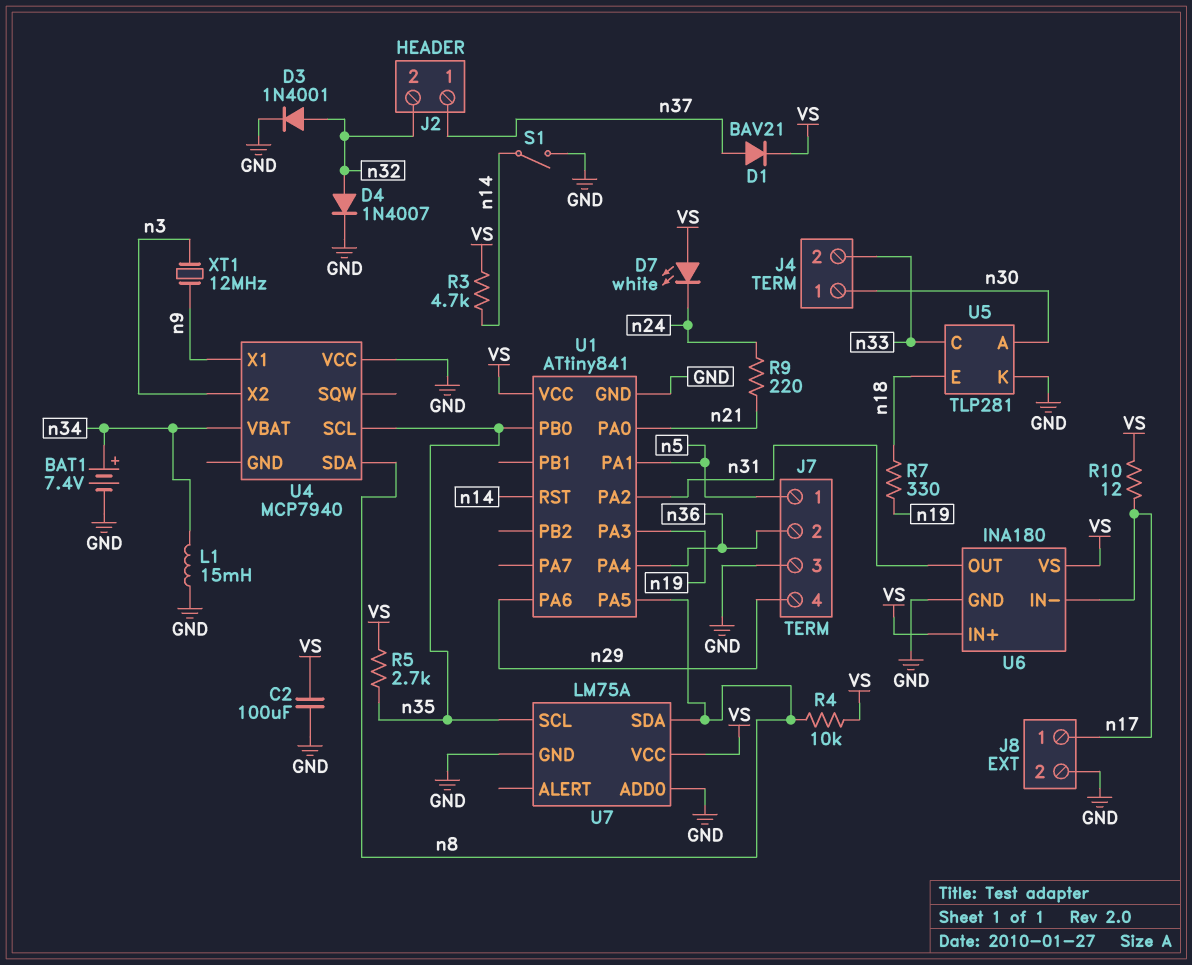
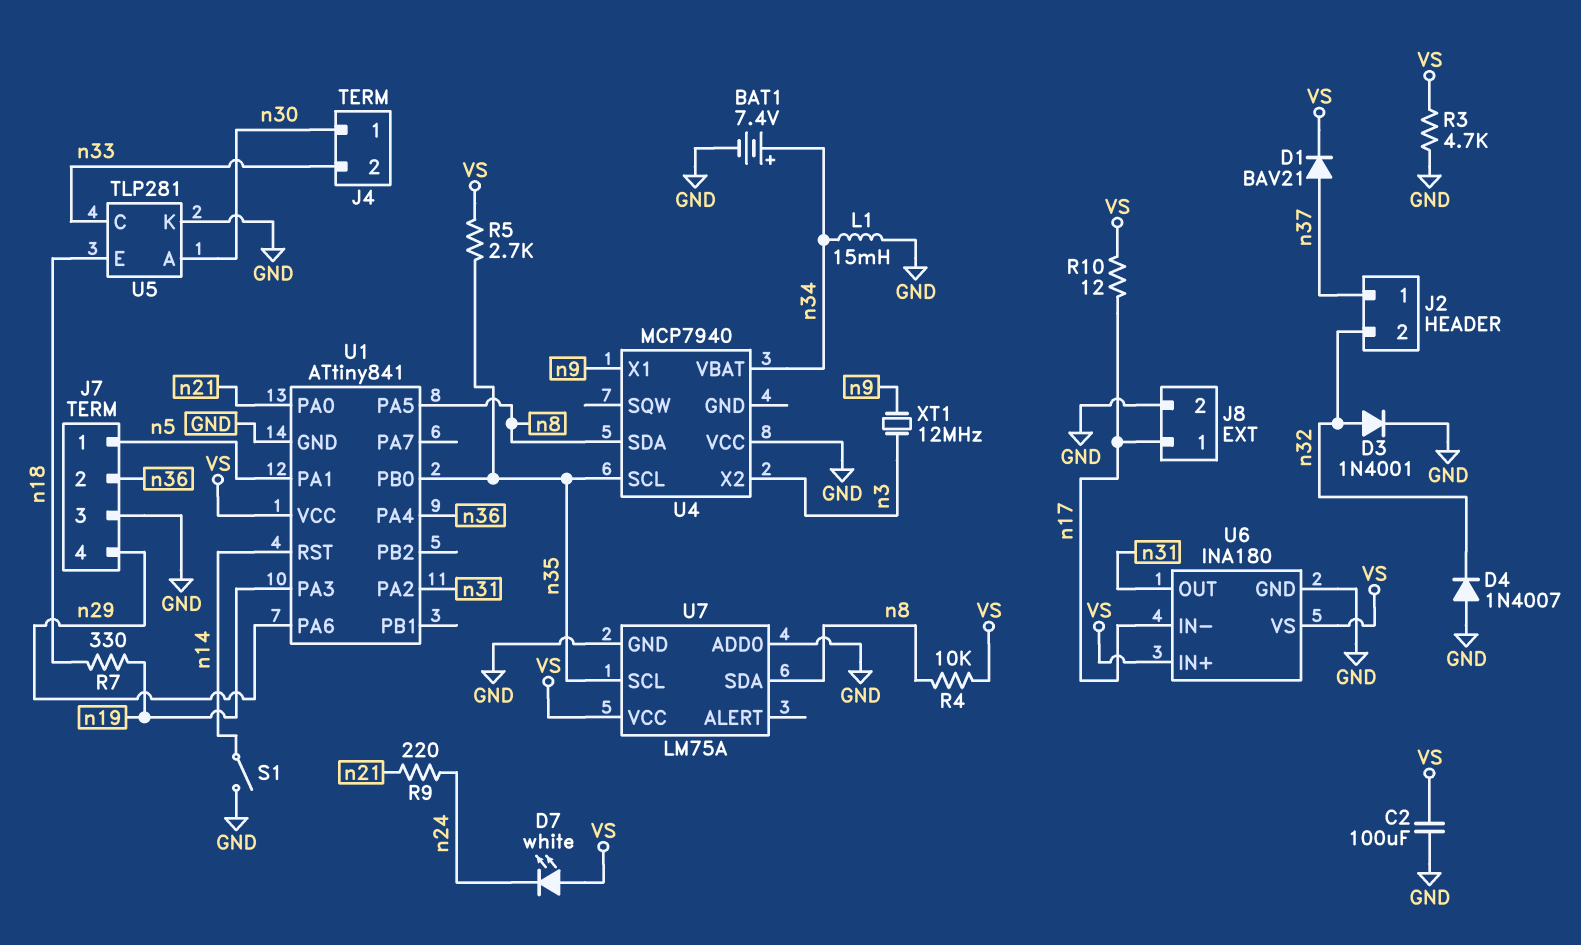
D4: diode 1N4007 (A n32, K GND) -> diode 1N4007 (A GND, K n32)
R3: 4.7k (VS, n14) -> 4.7k (GND, VS)

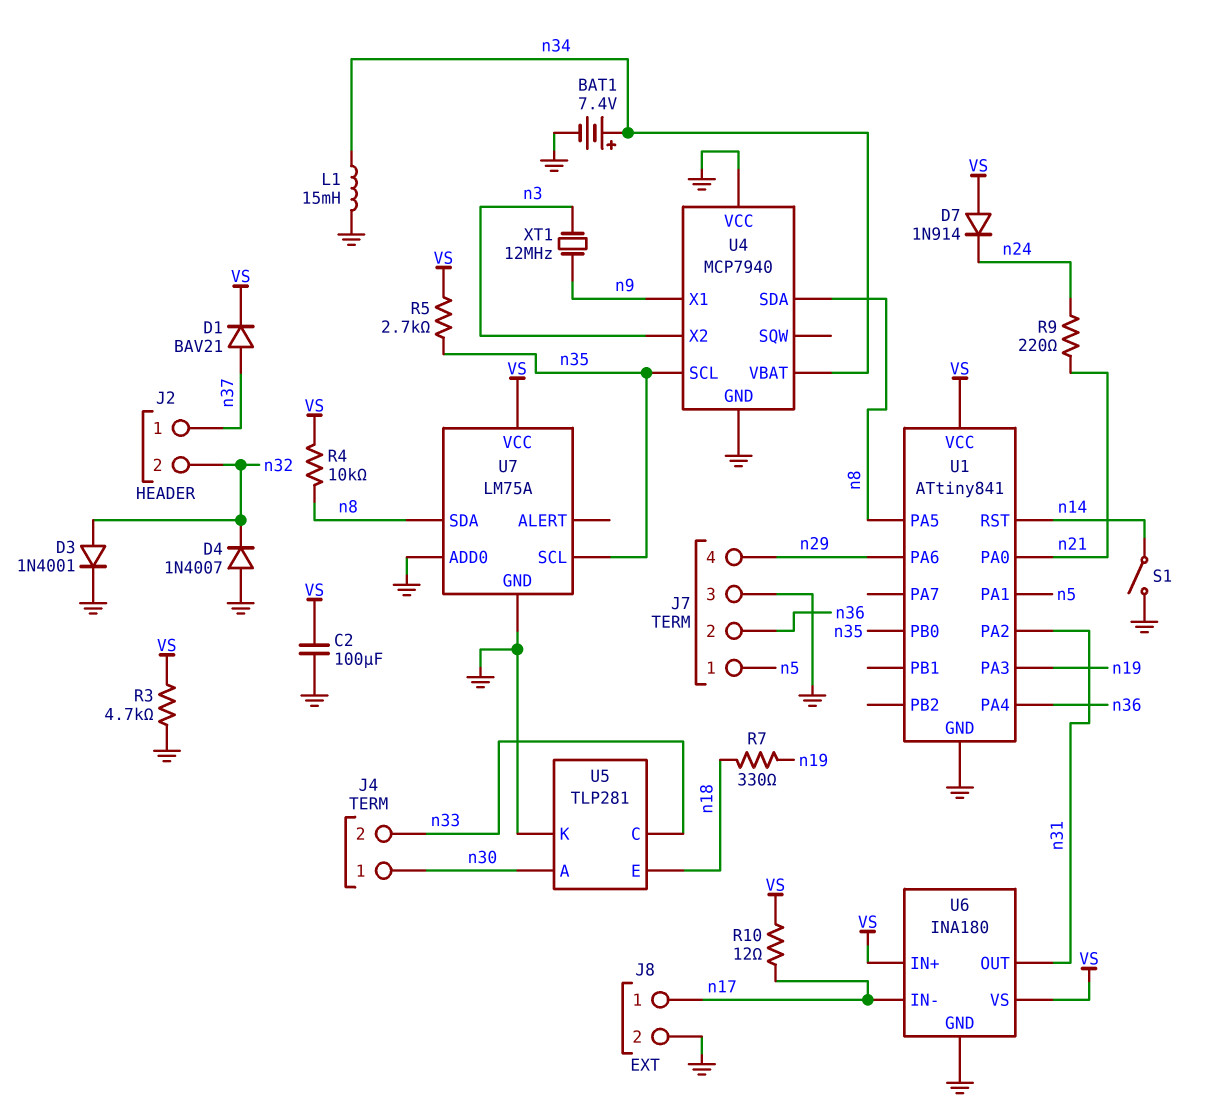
D7: LED white (A VS, K n24) -> diode 1N914 (A VS, K n24)
U4 pin GND: none -> GND

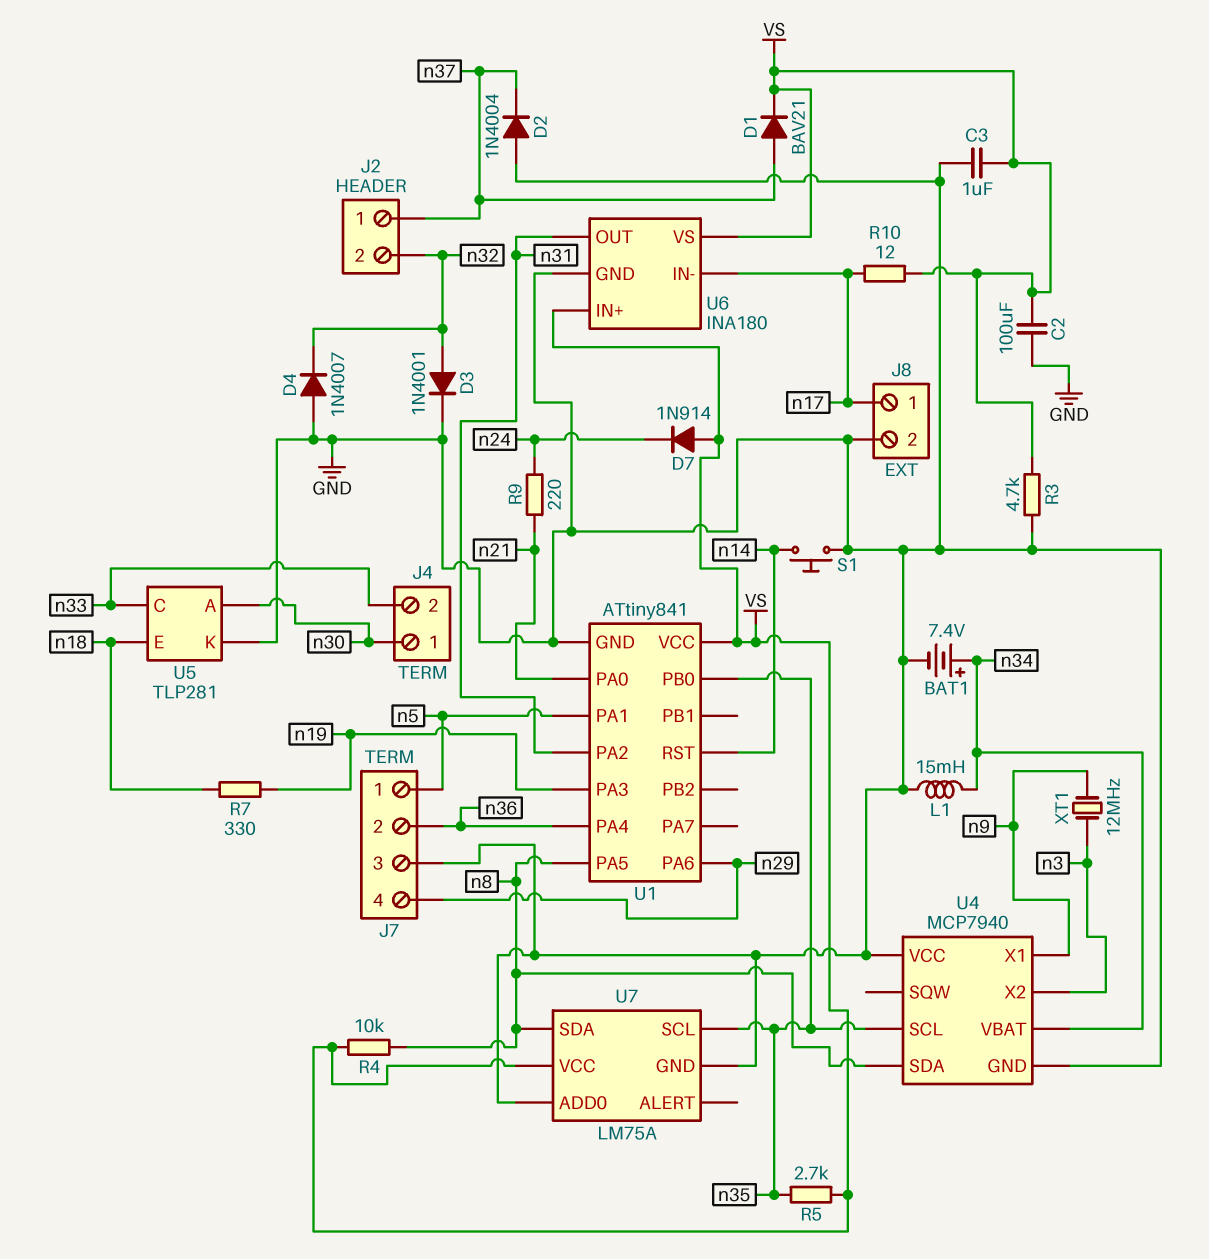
C3: none -> 1uF (GND, VS)
D2: none -> diode 1N4004 (A GND, K n37)
S1: switch (GND, n14) -> button (GND, n14)

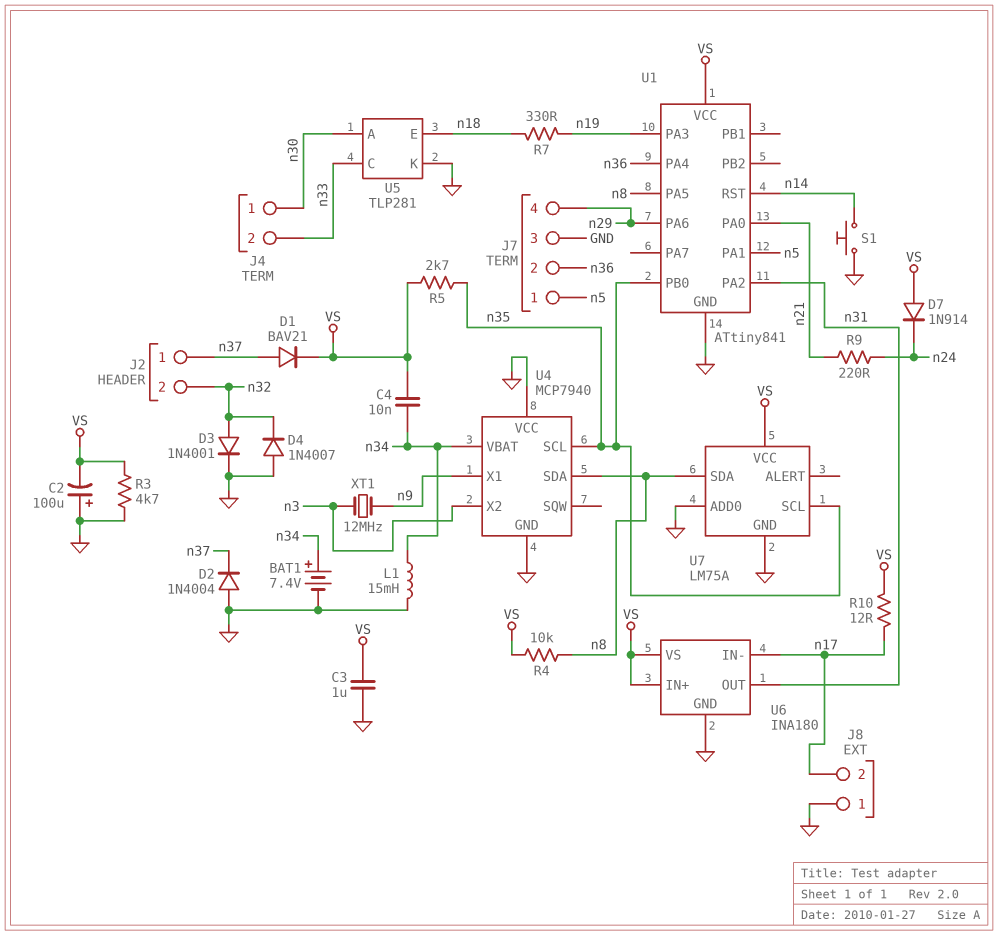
C2: 100uF (GND, VS) -> 100uF (plus GND, minus VS)
C4: none -> 10nF (VS, n34)
J8 pin 1: n17 -> GND
J8 pin 2: GND -> n17

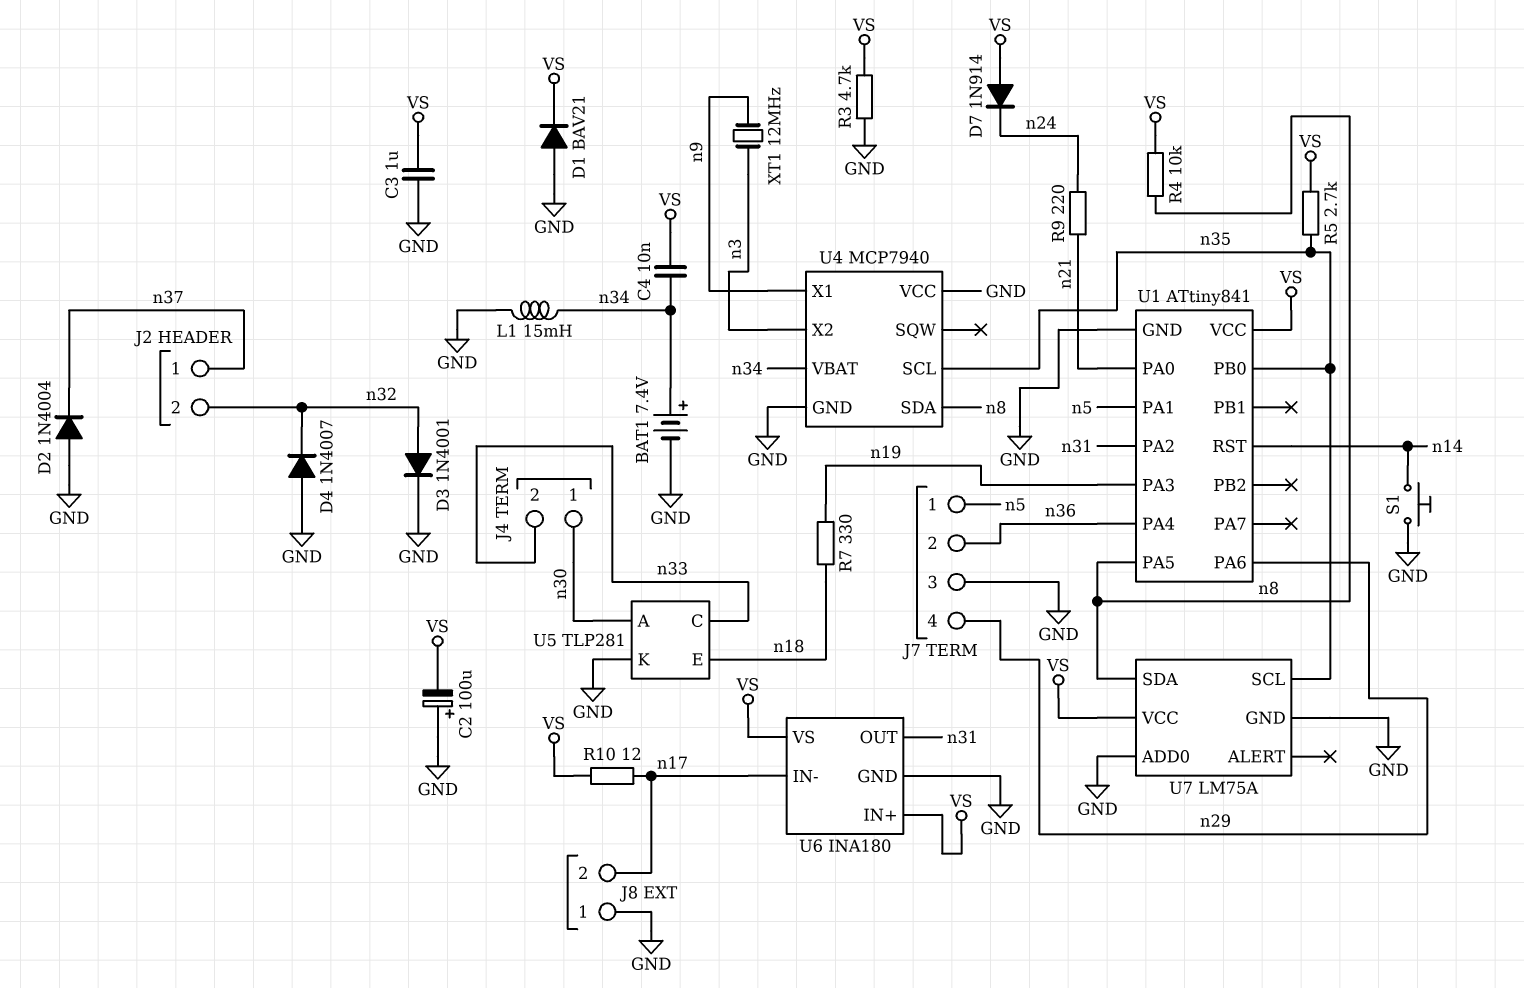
D1: diode BAV21 (A n37, K VS) -> diode BAV21 (A GND, K VS)

